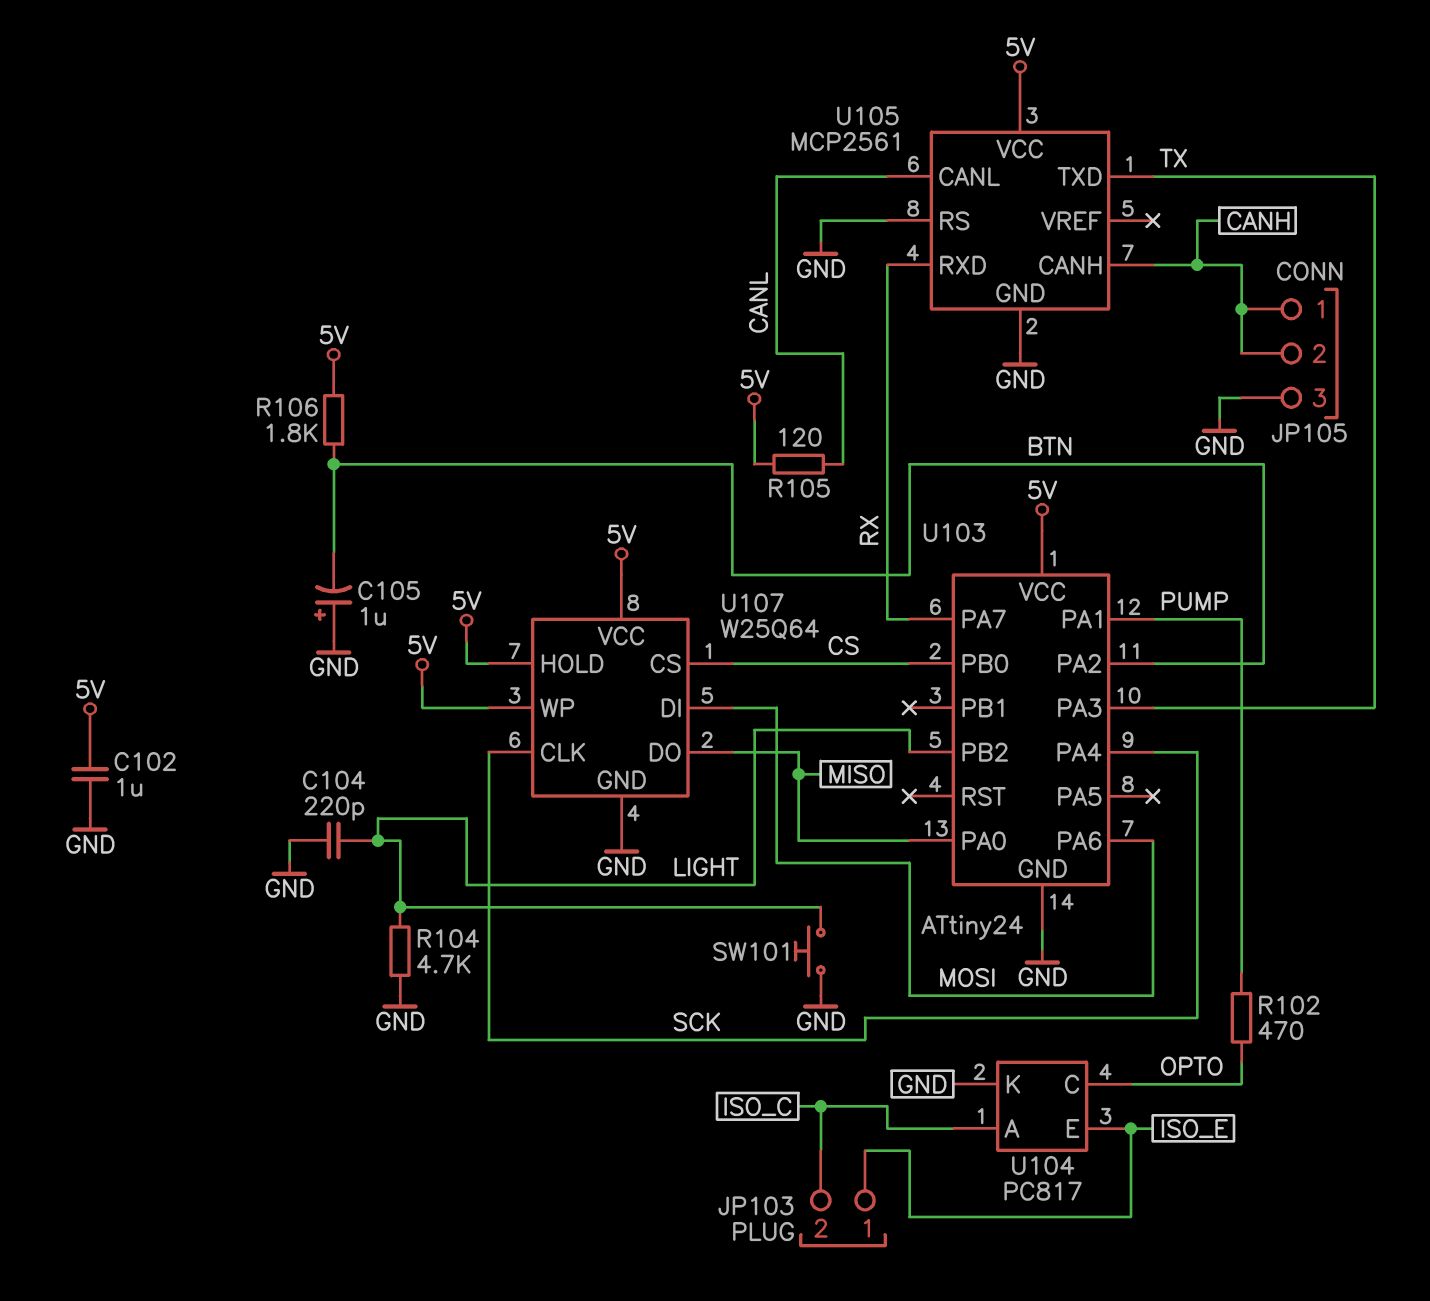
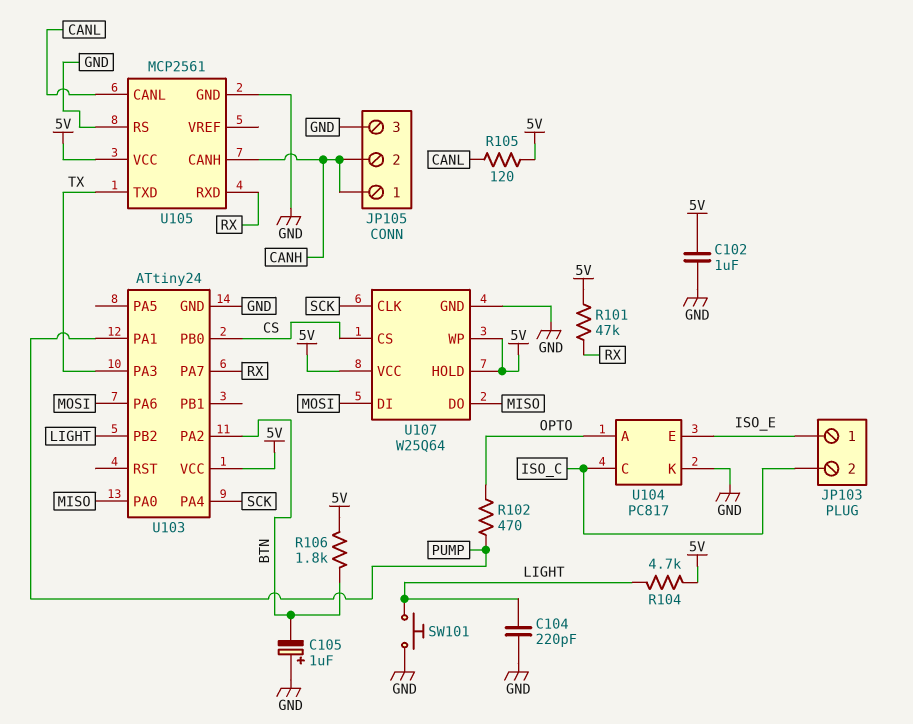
R101: none -> 47k (5V, RX)
R104: 4.7k (GND, LIGHT) -> 4.7k (5V, LIGHT)
U104 pin A: ISO_C -> OPTO
U104 pin C: OPTO -> ISO_C

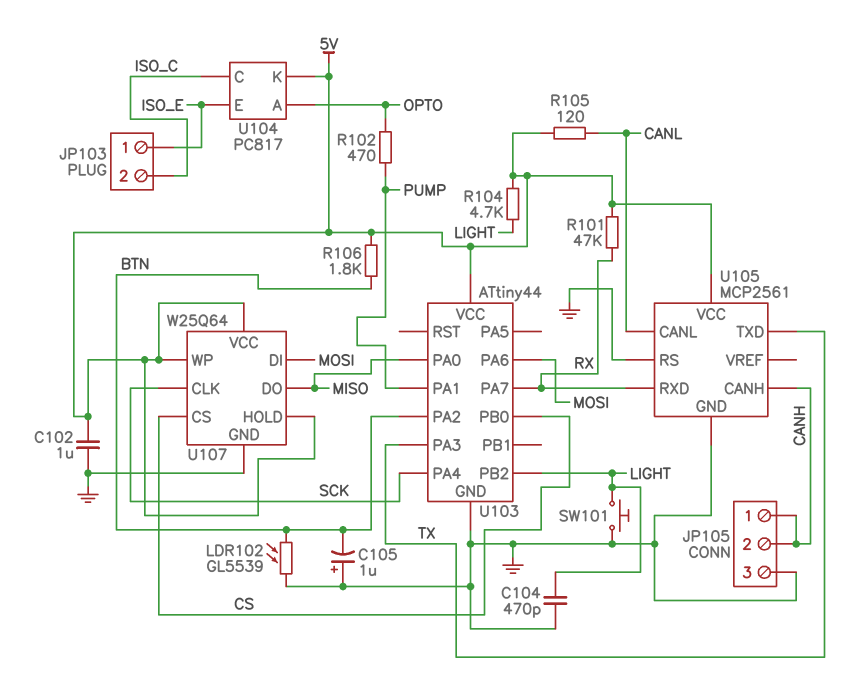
C104: 220pF (GND, LIGHT) -> 470pF (GND, LIGHT)
LDR102: none -> GL5539 (BTN, GND)
U103: ATtiny24 -> ATtiny44
U104 pin K: GND -> 5V

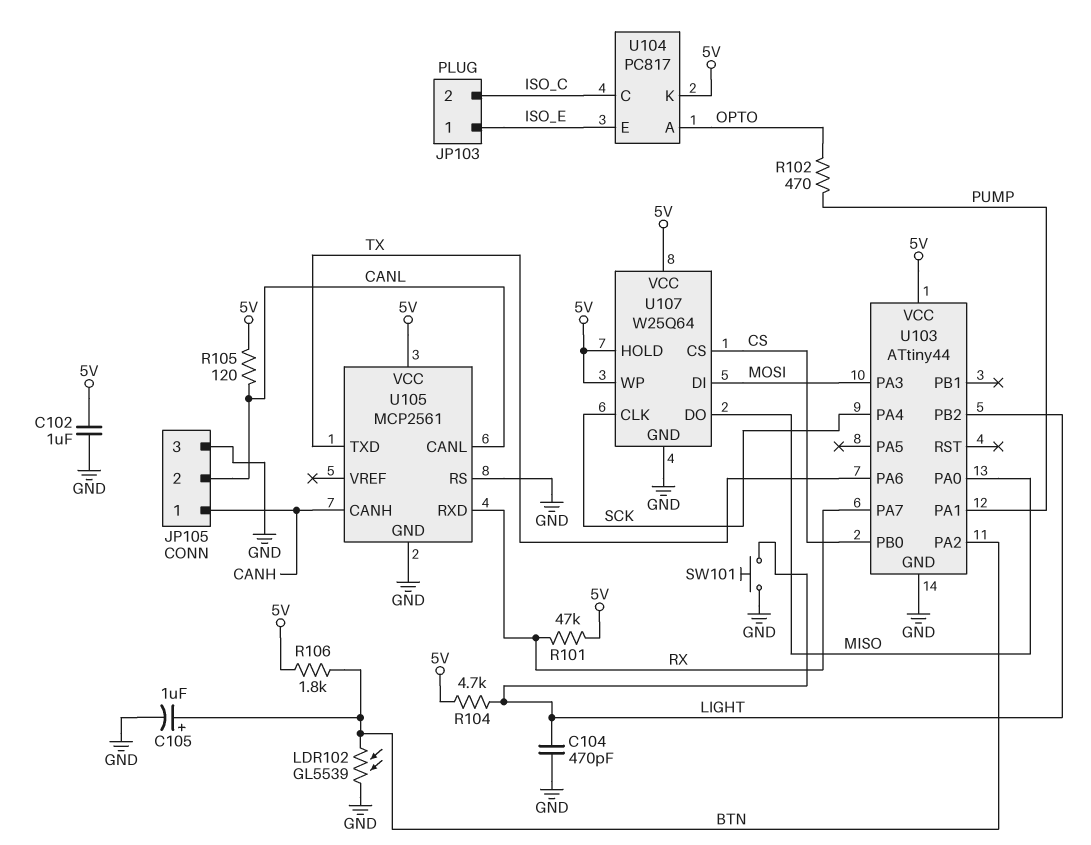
C105: 1uF (plus GND, minus BTN) -> 1uF (plus BTN, minus GND)
JP105 pin 2: CANH -> CANL
U103 pin PA3: TX -> MOSI
U103 pin PA6: MOSI -> TX

